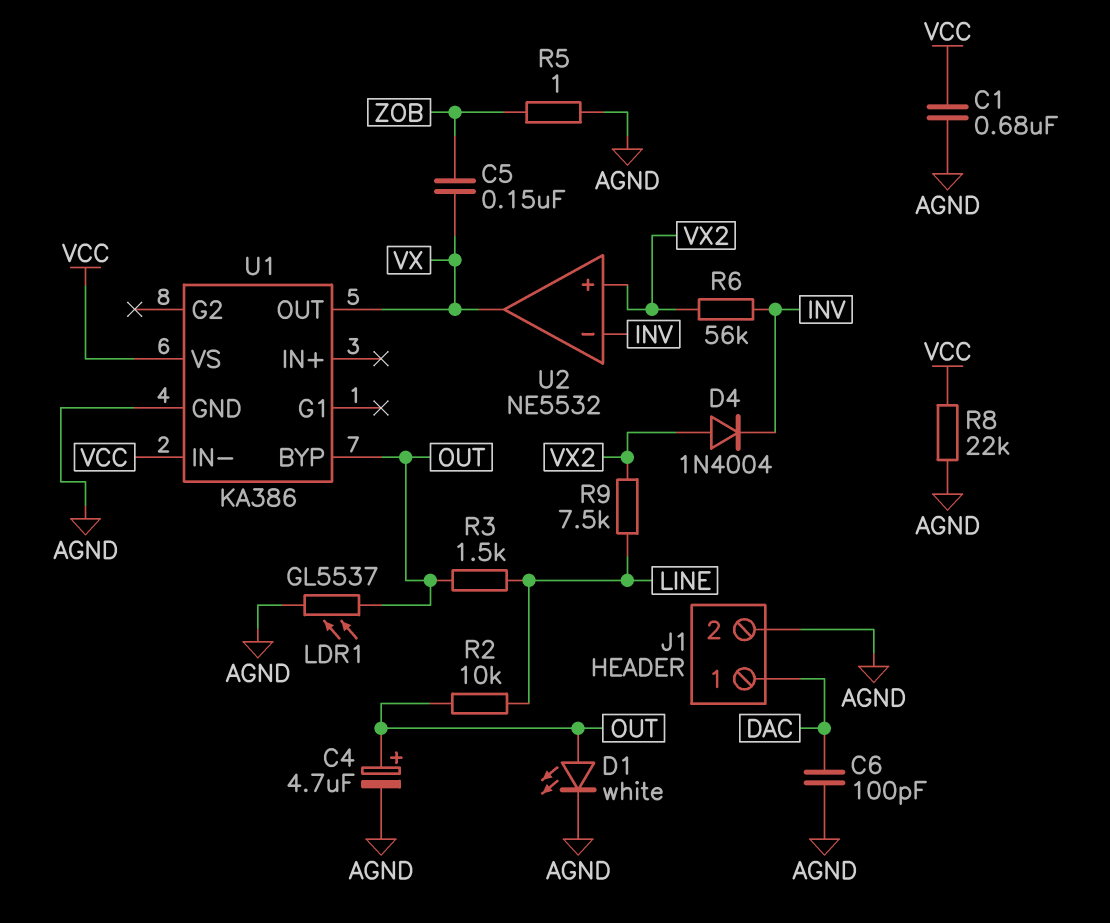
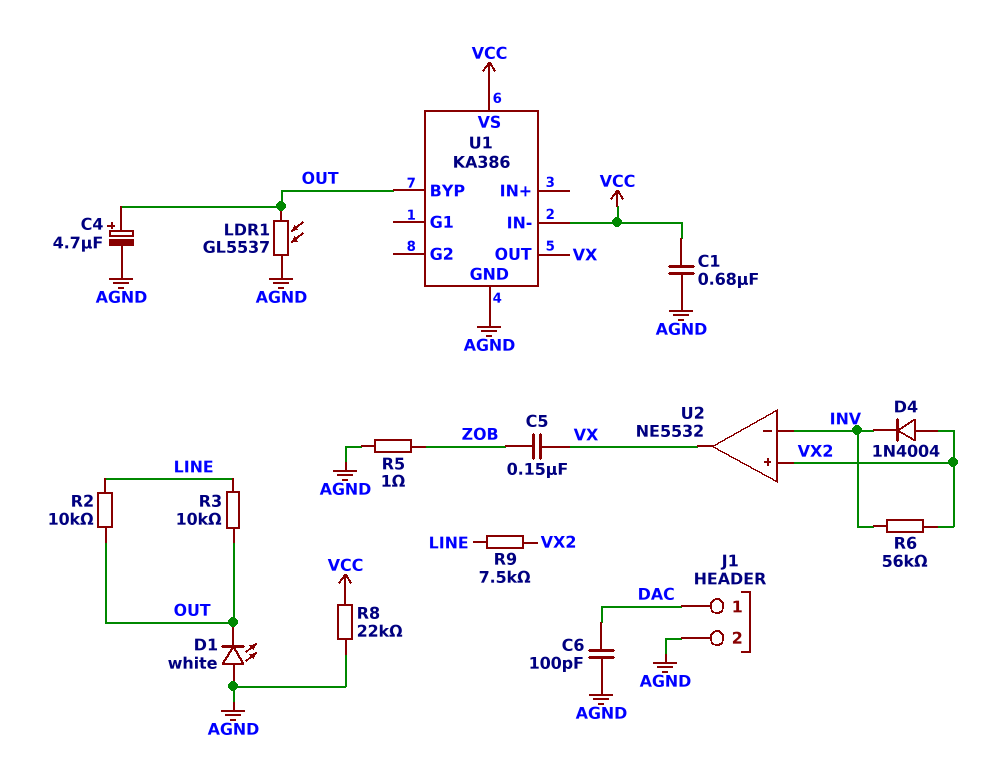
D1: LED white (A OUT, K AGND) -> LED white (A AGND, K OUT)
R3: 1.5k (LINE, OUT) -> 10k (LINE, OUT)

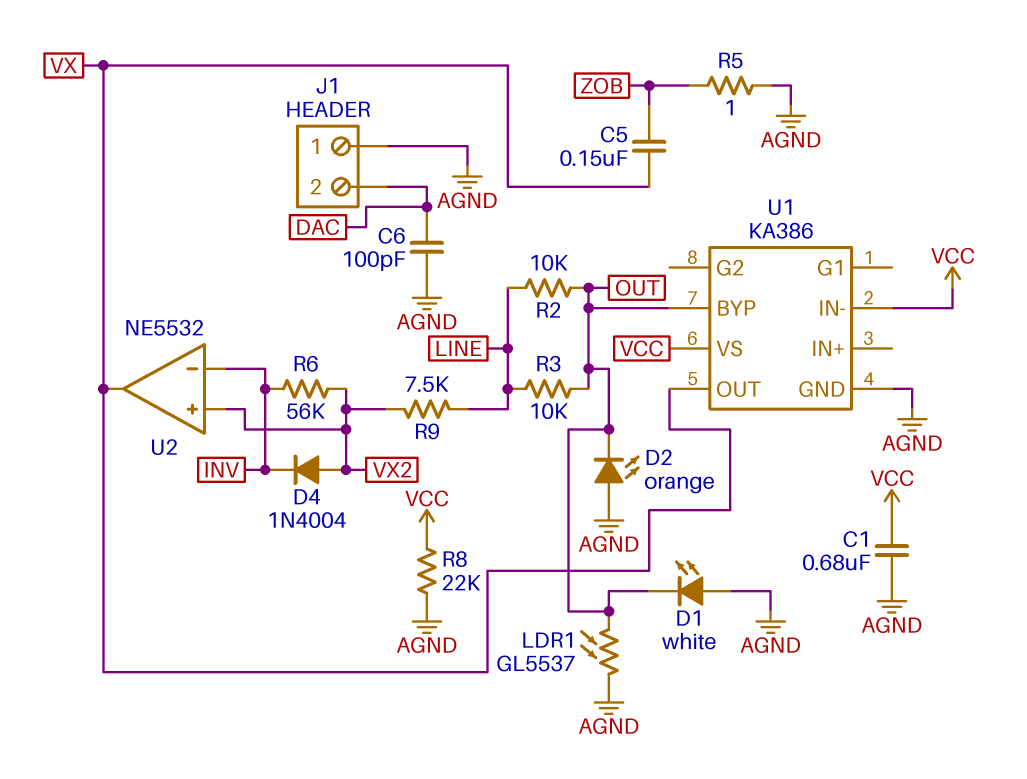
C4: 4.7uF (plus OUT, minus AGND) -> none
D2: none -> LED orange (A AGND, K OUT)
J1 pin 1: DAC -> AGND
J1 pin 2: AGND -> DAC

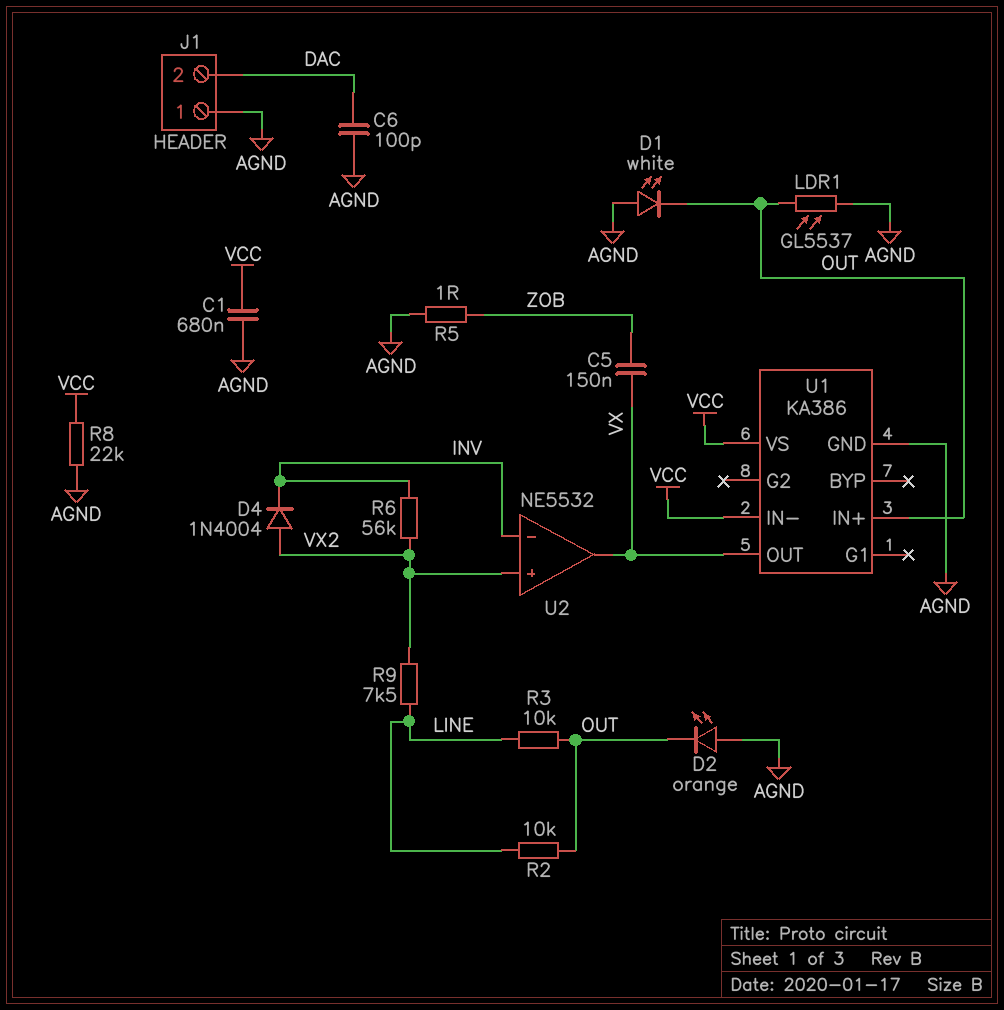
U1 pin BYP: OUT -> none
U1 pin IN+: none -> OUT

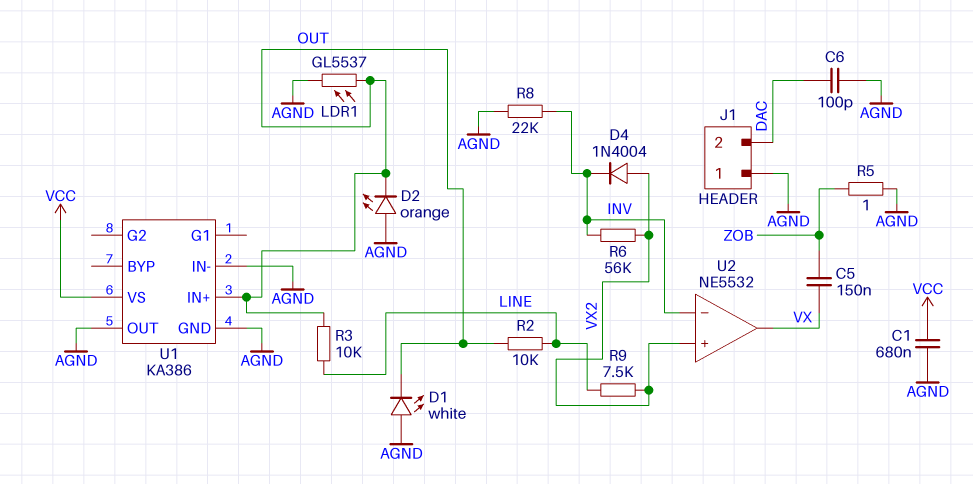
R8: 22k (AGND, VCC) -> 22k (AGND, INV)
U1 pin IN-: VCC -> AGND
U1 pin OUT: VX -> AGND

